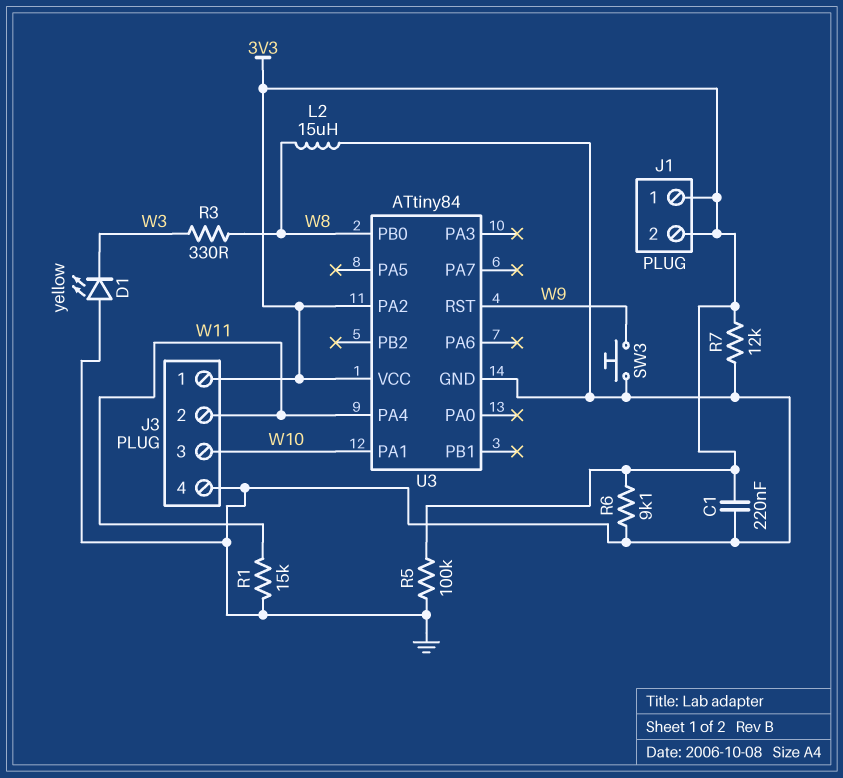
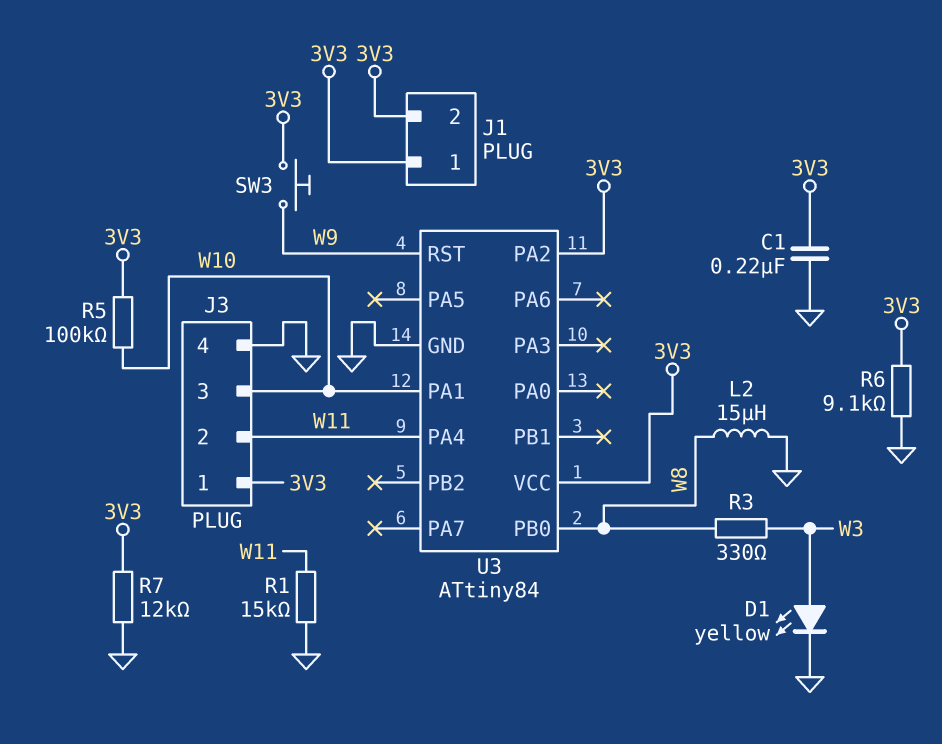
D1: LED yellow (A GND, K W3) -> LED yellow (A W3, K GND)
R5: 100k (3V3, GND) -> 100k (3V3, W10)
SW3: button (GND, W9) -> button (3V3, W9)

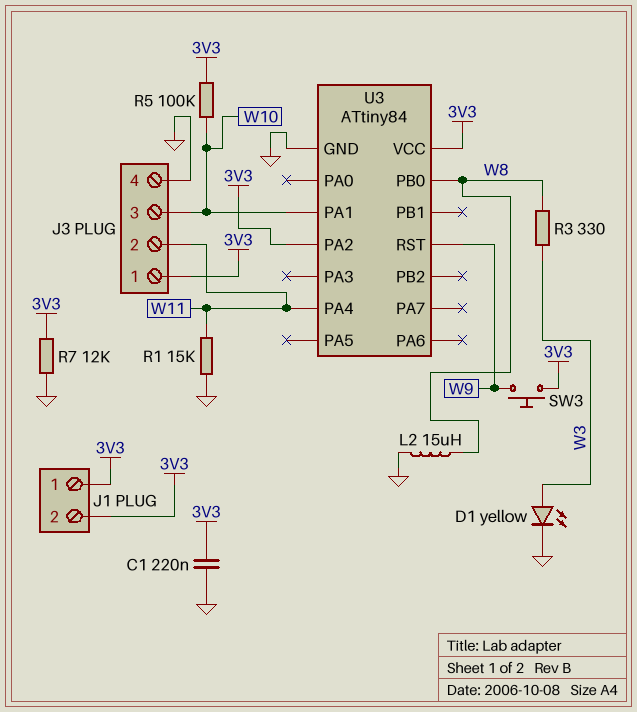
R6: 9.1k (3V3, GND) -> none

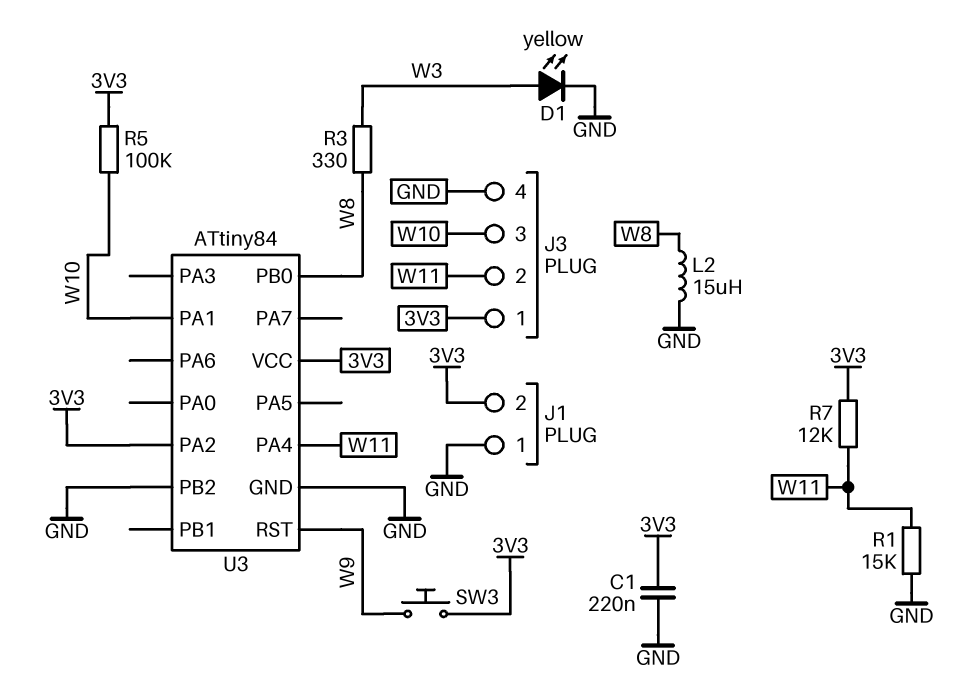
J1 pin 1: 3V3 -> GND
R7: 12k (3V3, GND) -> 12k (3V3, W11)
U3 pin PB2: none -> GND

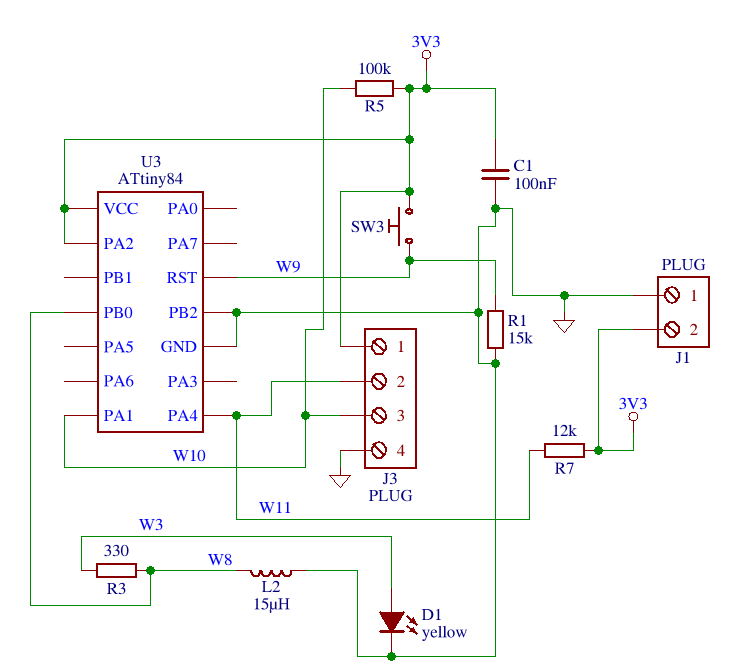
C1: 220nF (3V3, GND) -> 100nF (3V3, GND)
R1: 15k (GND, W11) -> 15k (GND, W9)

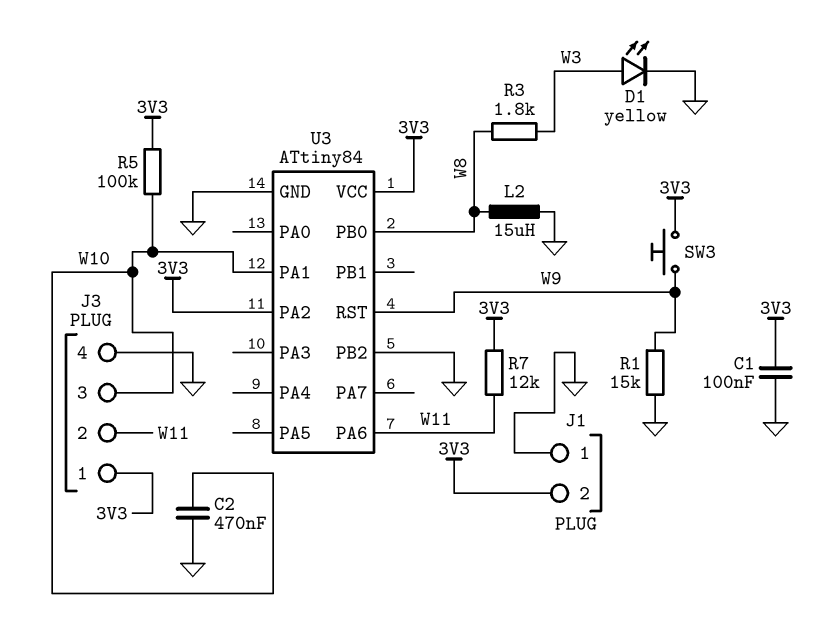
C2: none -> 470nF (GND, W10)
R3: 330 (W3, W8) -> 1.8k (W3, W8)
U3 pin PA4: W11 -> none
U3 pin PA6: none -> W11

